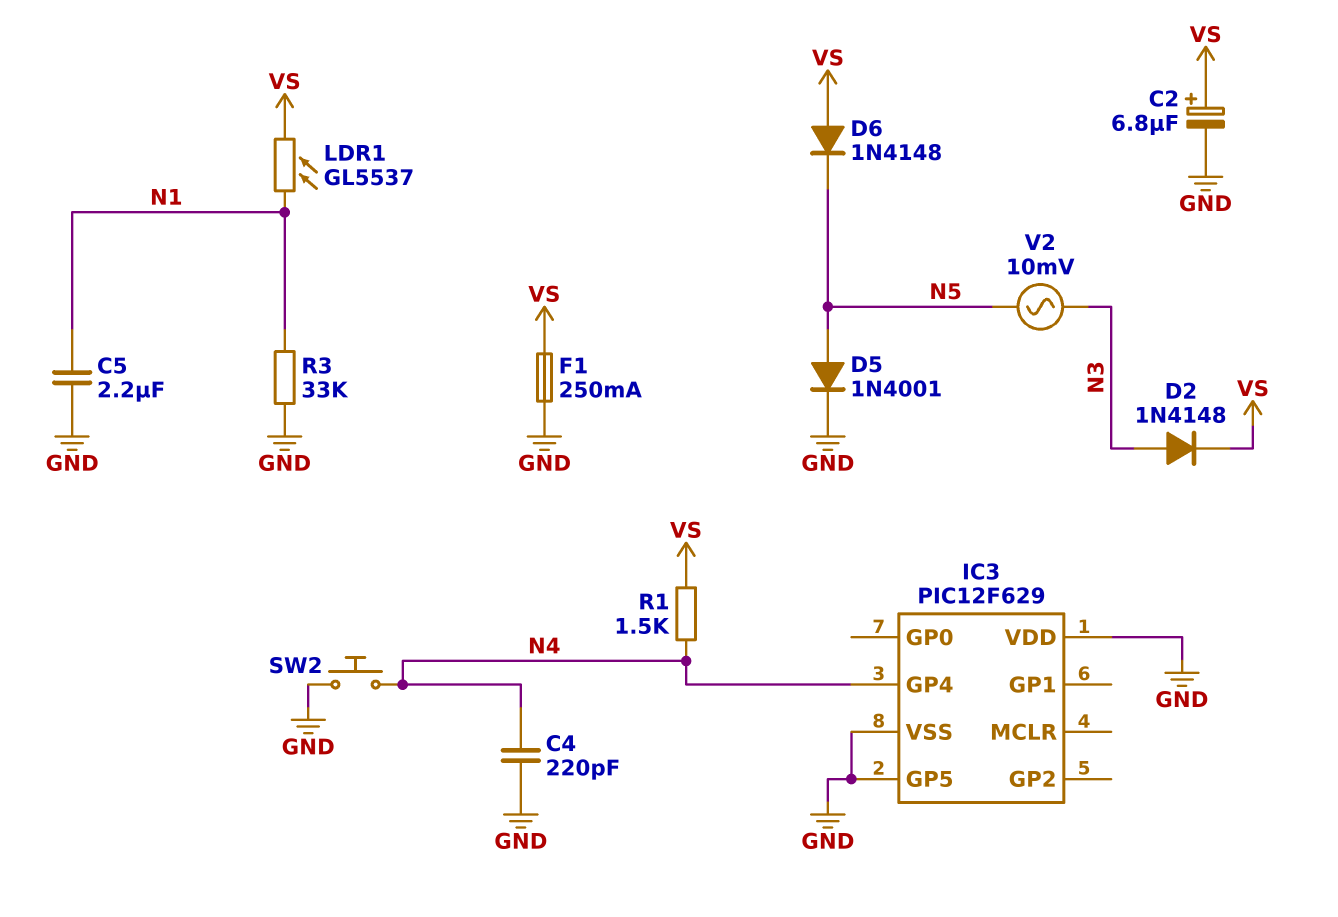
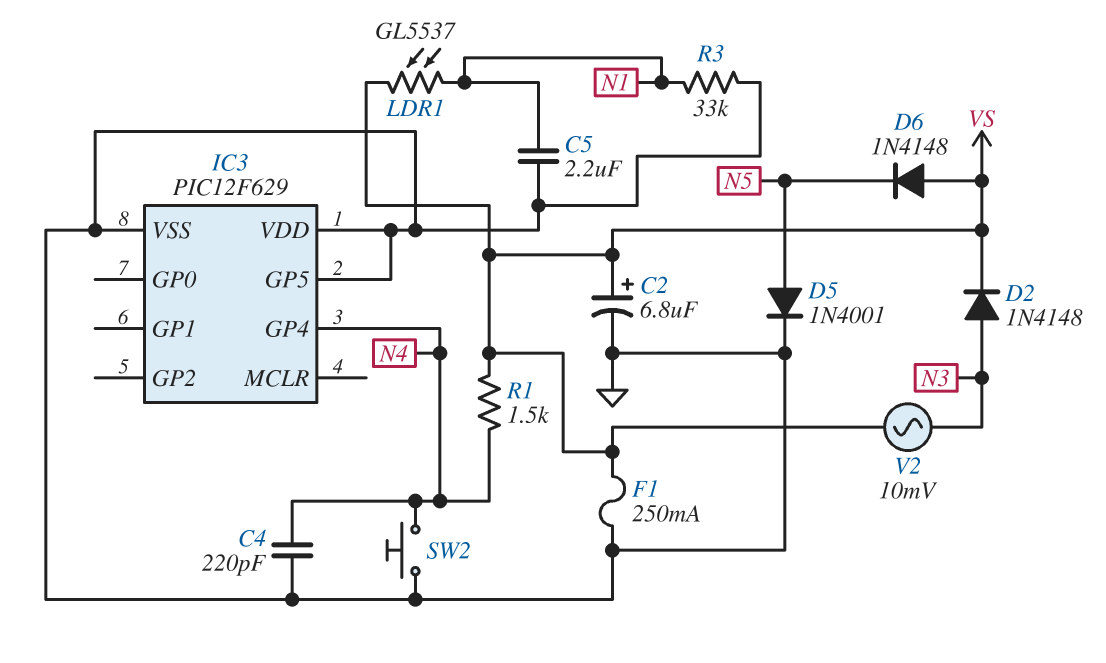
V2: AC 10mV (N3, N5) -> AC 10mV (N3, VS)

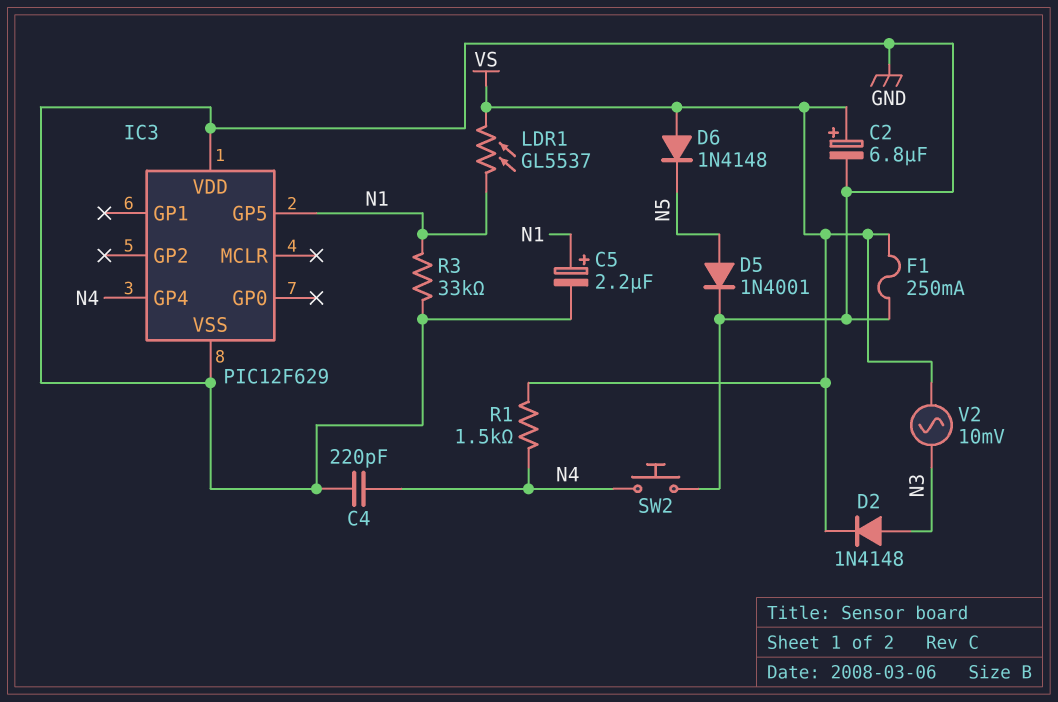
C5: 2.2uF (GND, N1) -> 2.2uF (plus N1, minus GND)
IC3 pin GP5: GND -> N1

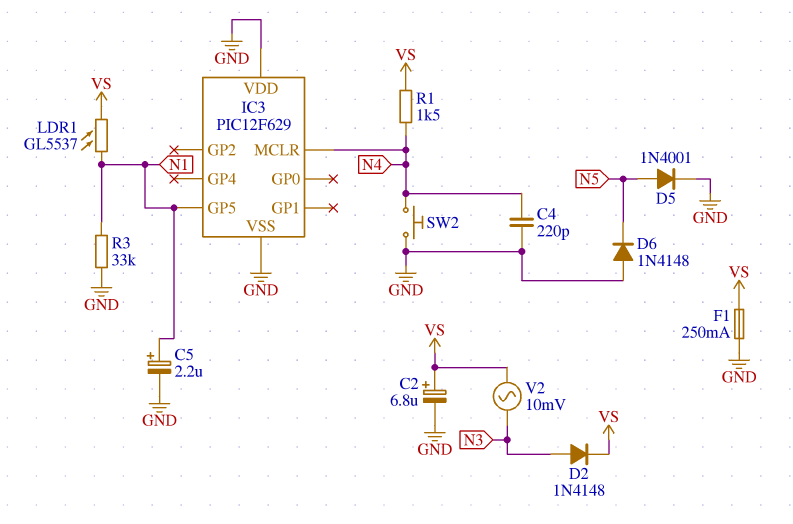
D6: diode 1N4148 (A VS, K N5) -> diode 1N4148 (A GND, K N5)
IC3 pin GP4: N4 -> none
IC3 pin MCLR: none -> N4

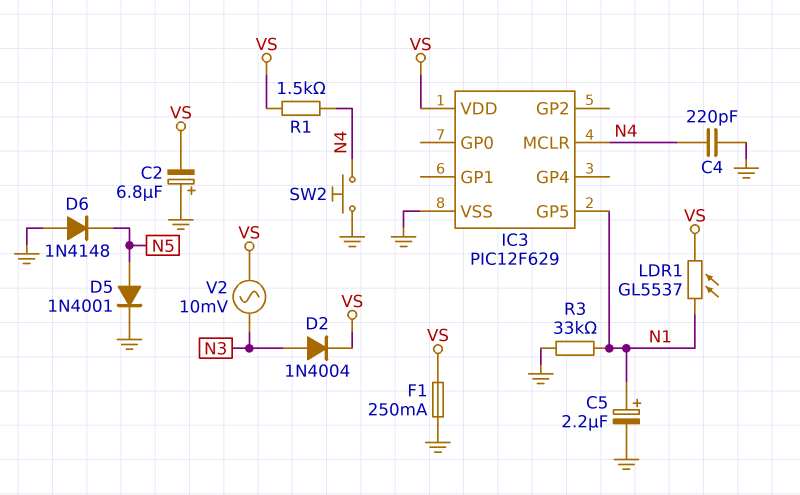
C2: 6.8uF (plus VS, minus GND) -> 6.8uF (plus GND, minus VS)
D2: diode 1N4148 (A N3, K VS) -> diode 1N4004 (A N3, K VS)
IC3 pin VDD: GND -> VS

